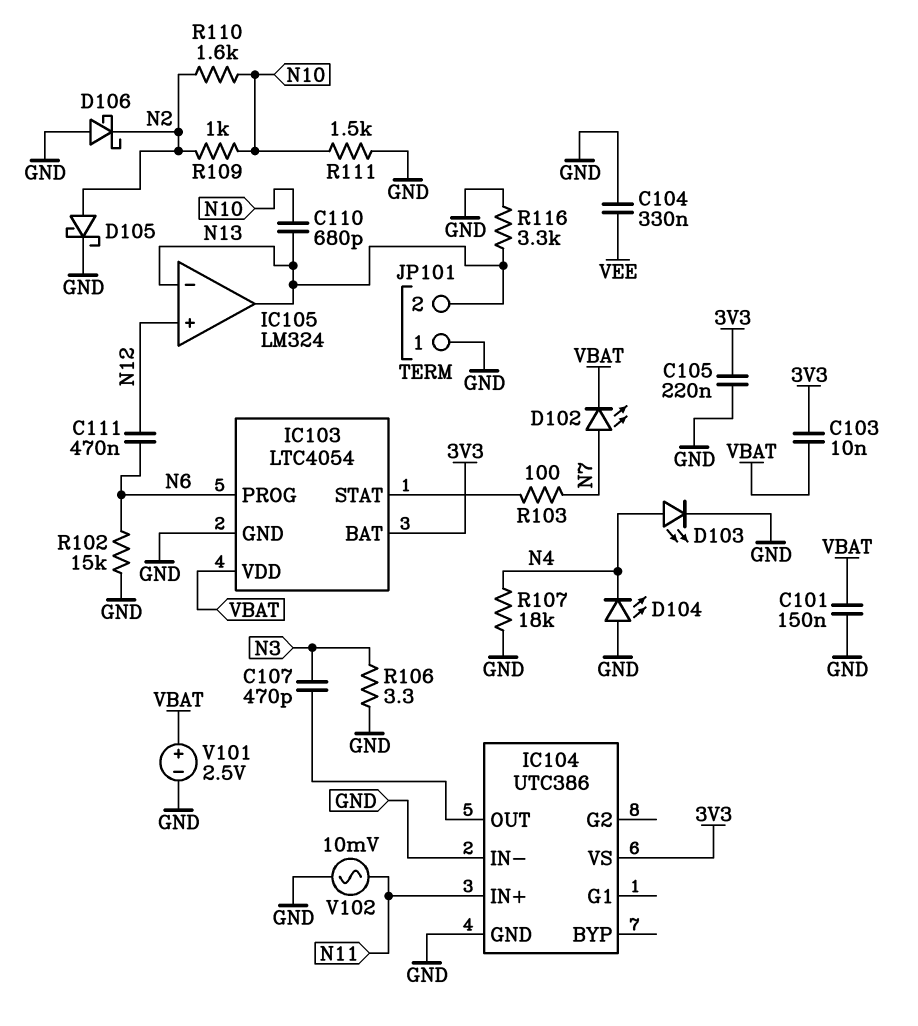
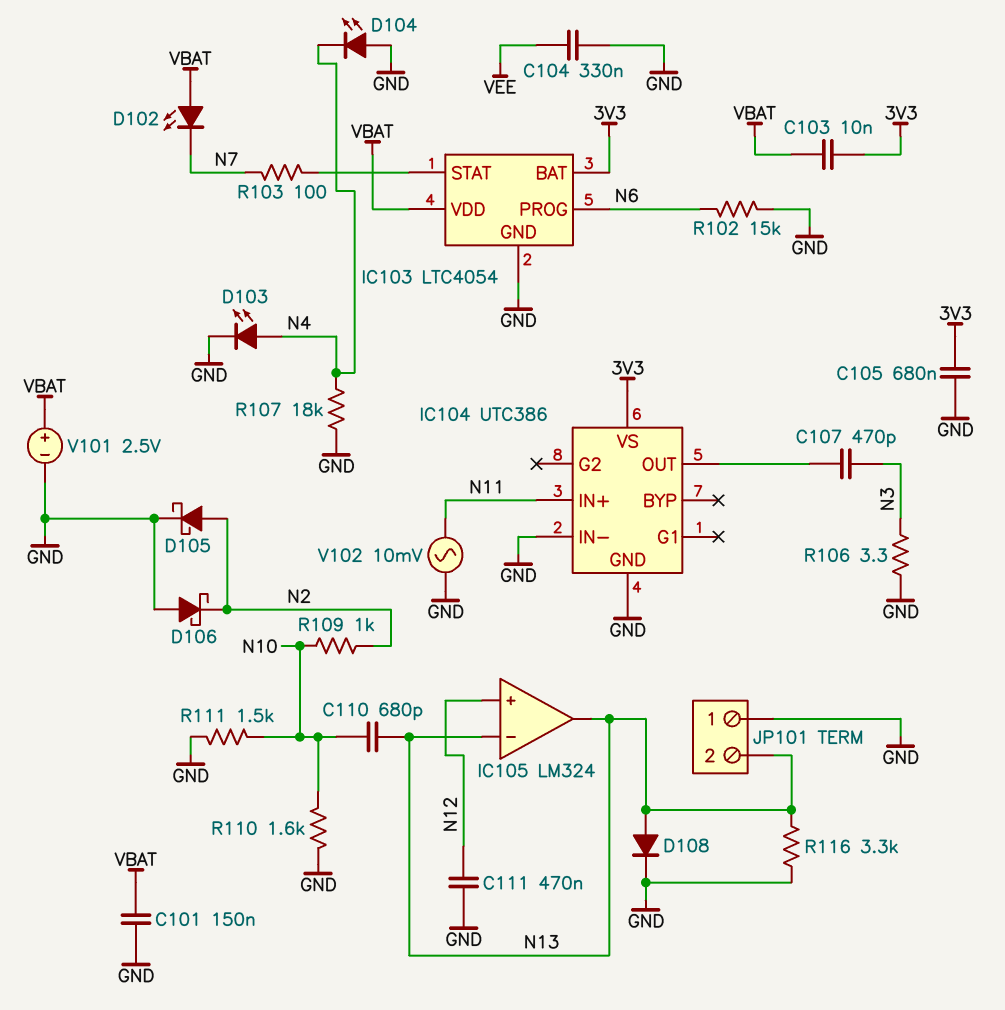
C105: 220nF (3V3, GND) -> 680nF (3V3, GND)
C111: 470nF (N6, N12) -> 470nF (GND, N12)
D102: LED (A N7, K VBAT) -> LED (A VBAT, K N7)
D108: none -> diode (A N13, K GND)
R110: 1.6k (N2, N10) -> 1.6k (GND, N10)

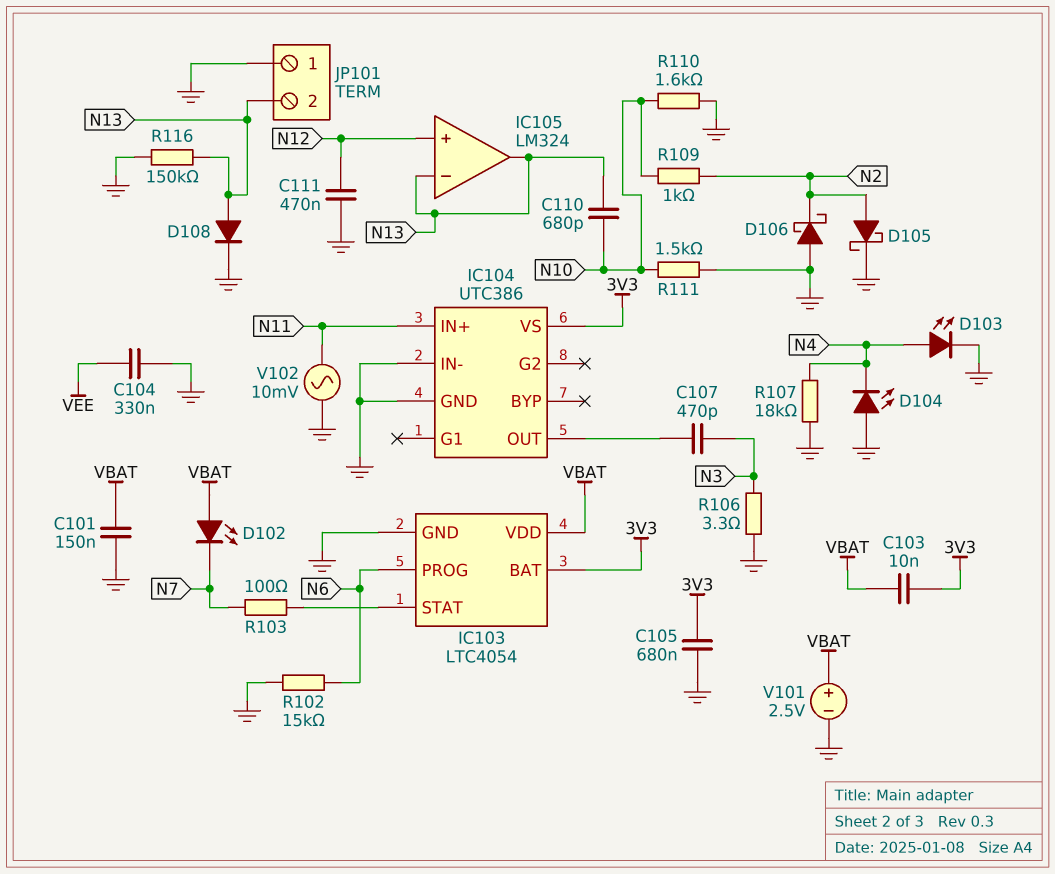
R116: 3.3k (GND, N13) -> 150k (GND, N13)

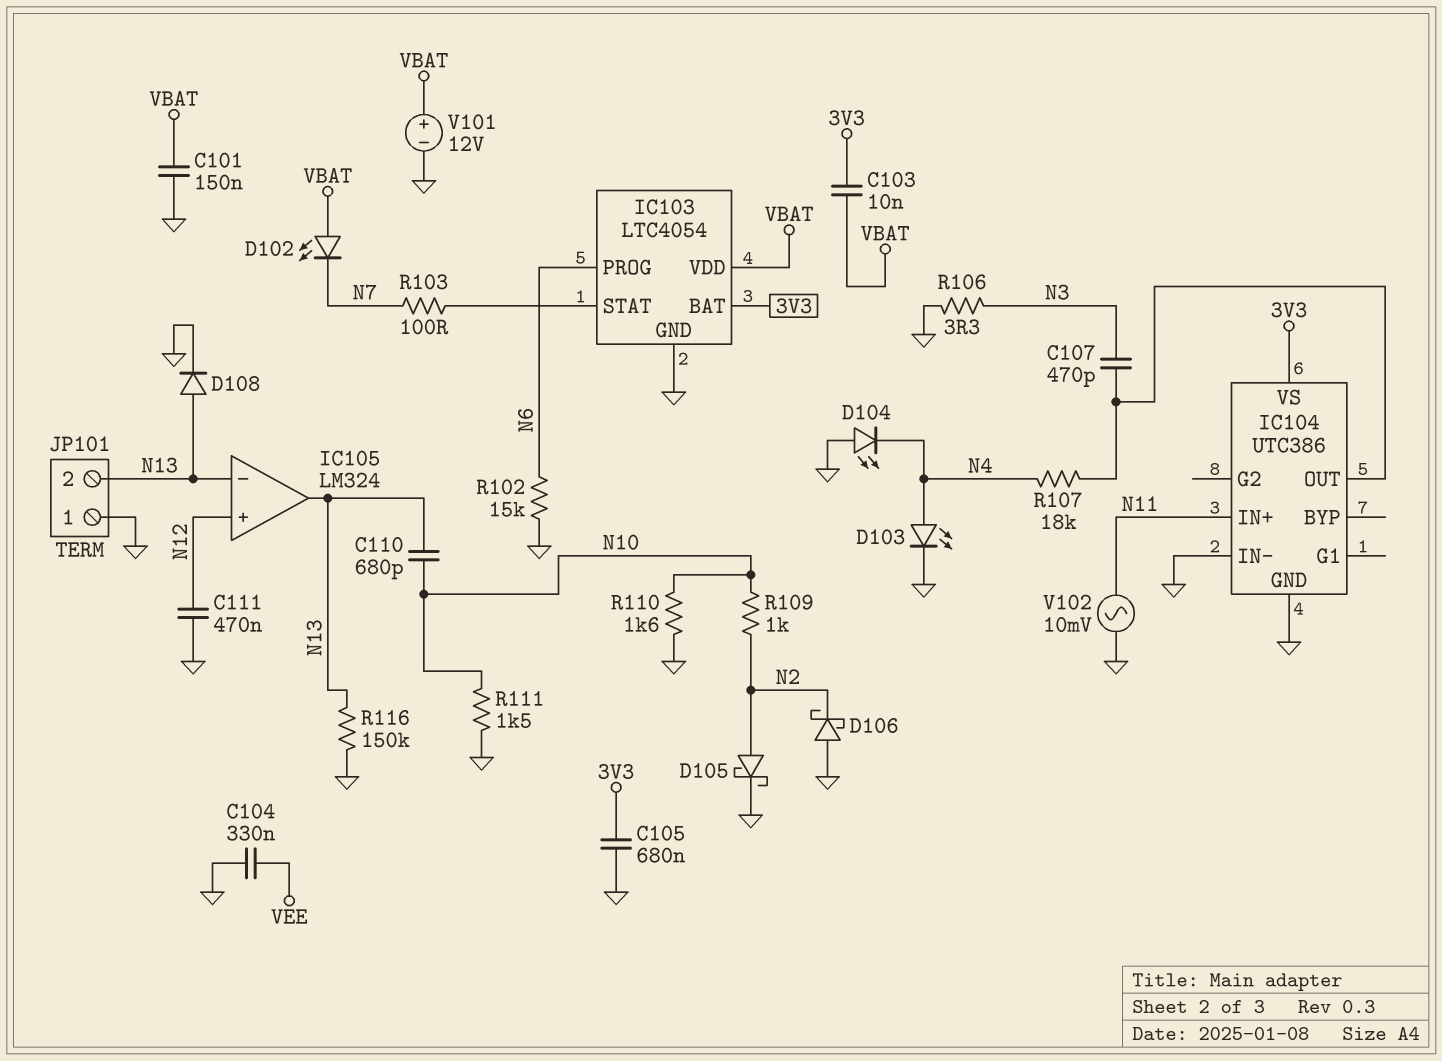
R107: 18k (GND, N4) -> 18k (IC104/OUT, N4)
V101: 2.5V (plus VBAT, minus GND) -> 12V (plus VBAT, minus GND)

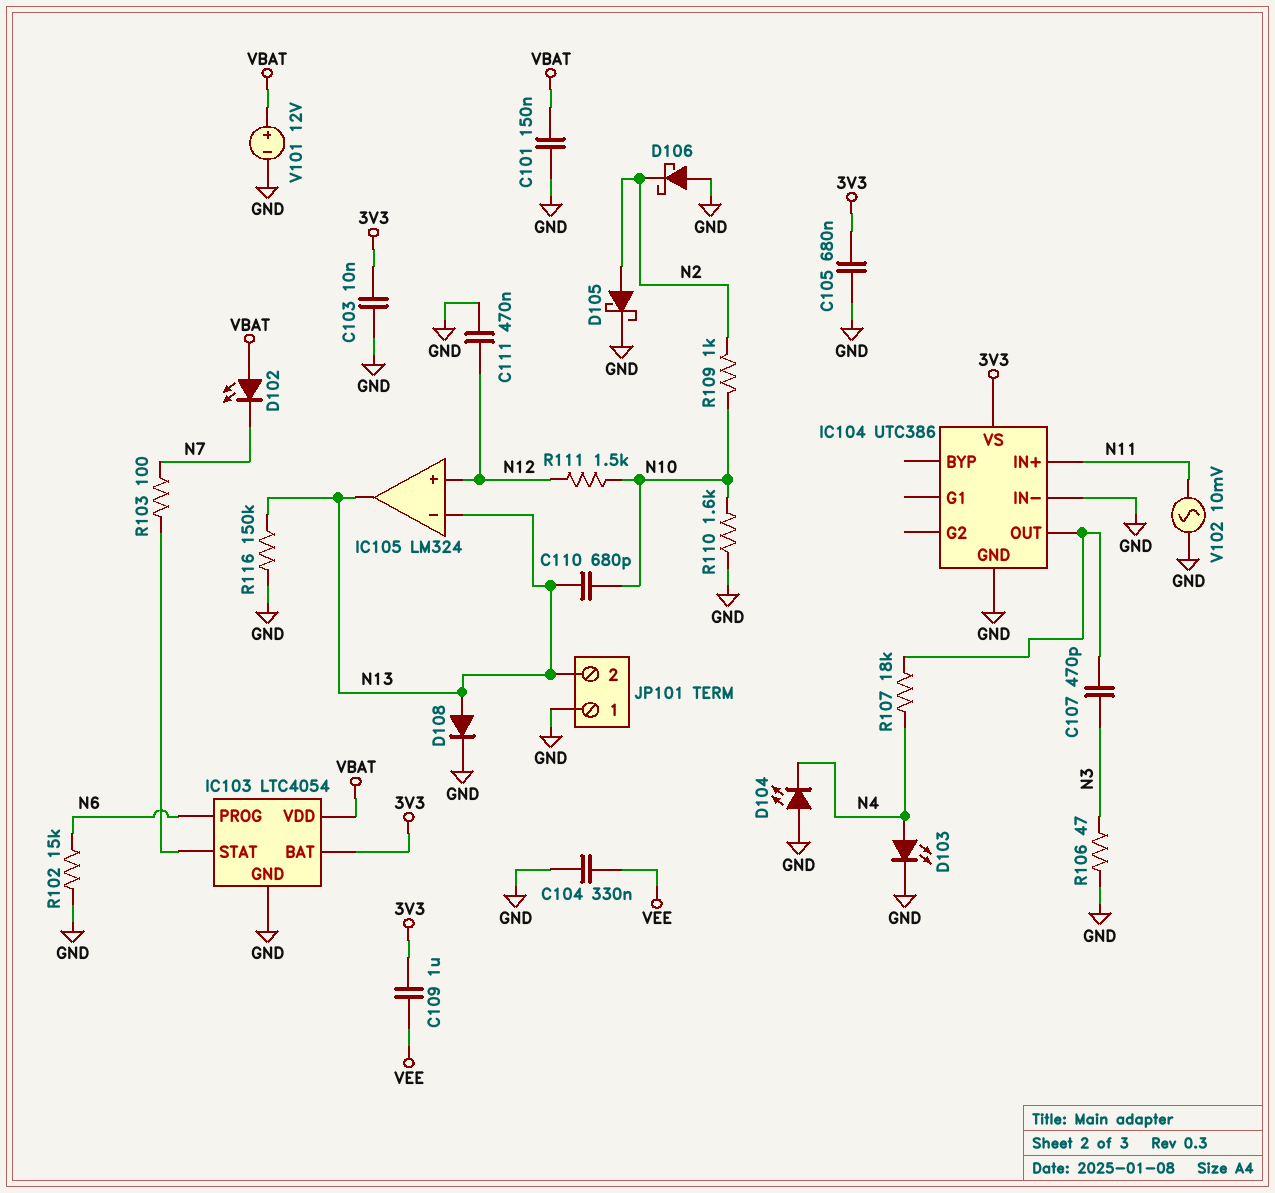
C103: 10nF (3V3, VBAT) -> 10nF (3V3, GND)
C109: none -> 1uF (3V3, VEE)
R106: 3.3 (GND, N3) -> 47 (GND, N3)
R111: 1.5k (GND, N10) -> 1.5k (N10, N12)

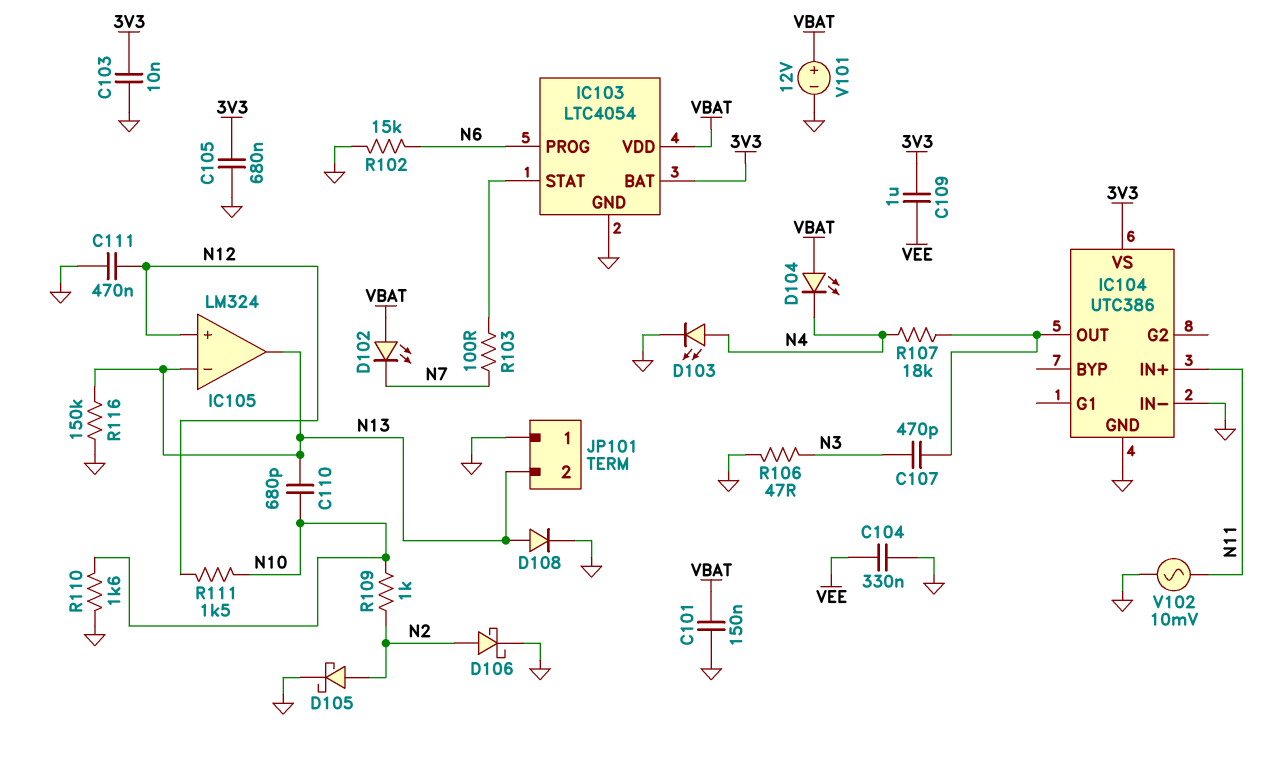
D104: LED (A GND, K N4) -> LED (A VBAT, K N4)
D106: schottky (A GND, K N2) -> schottky (A N2, K GND)

